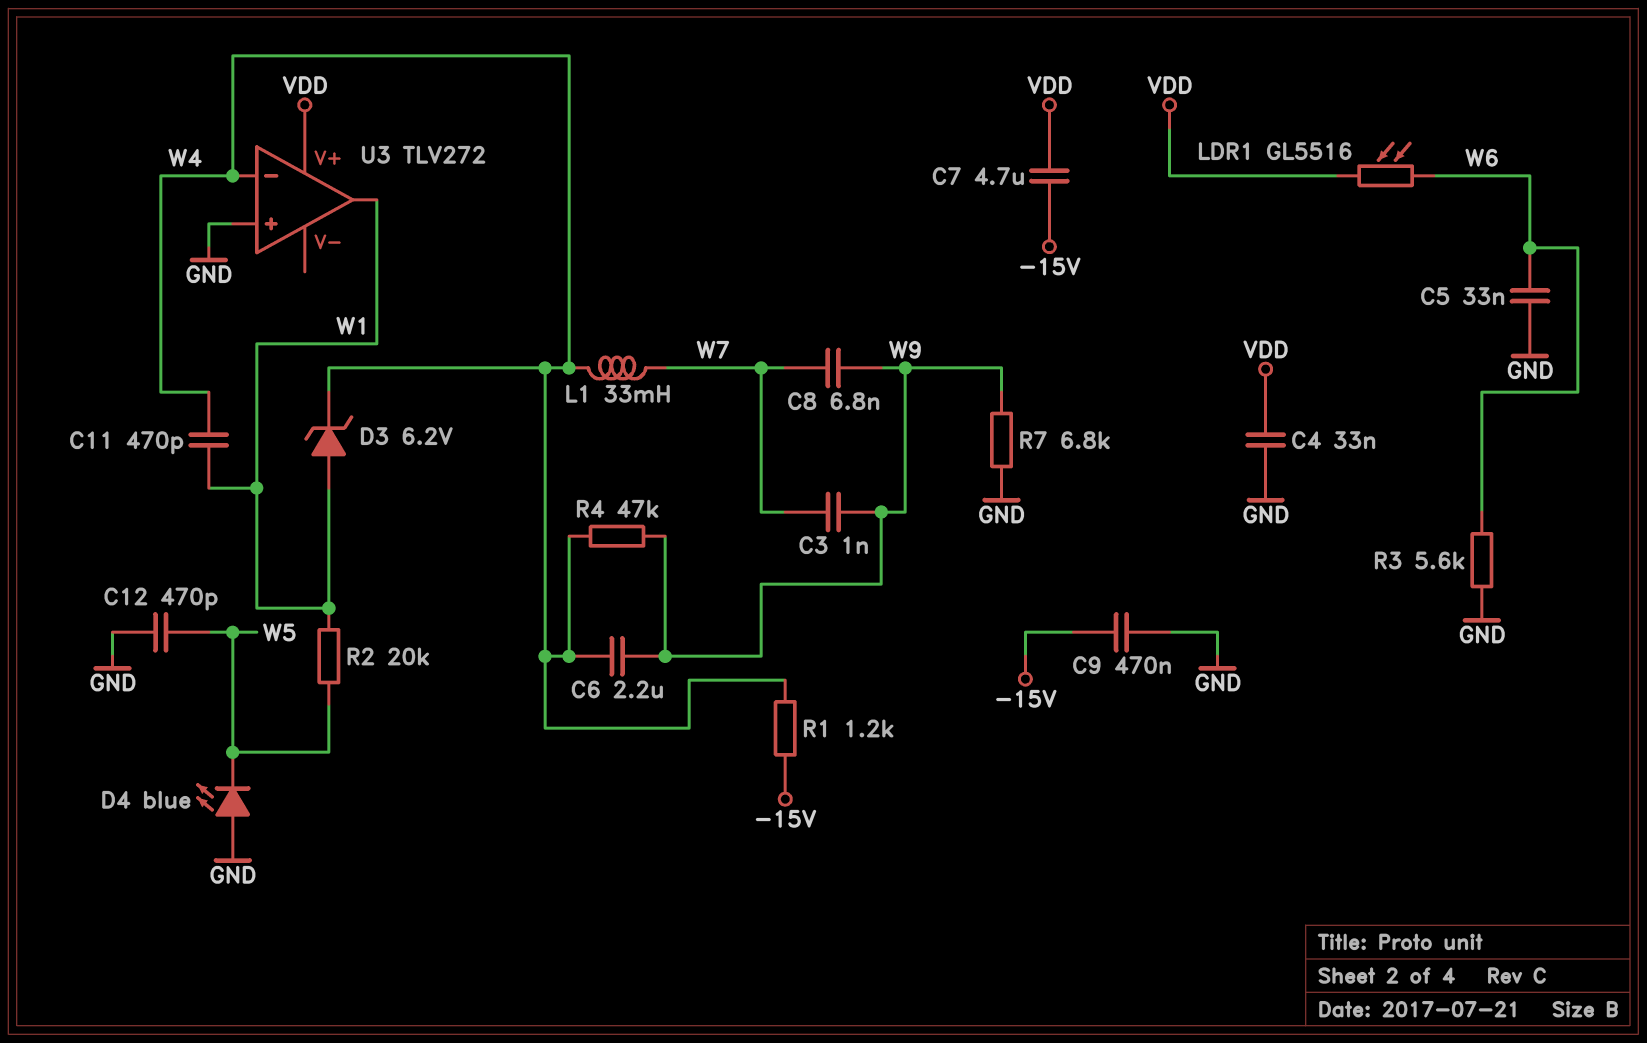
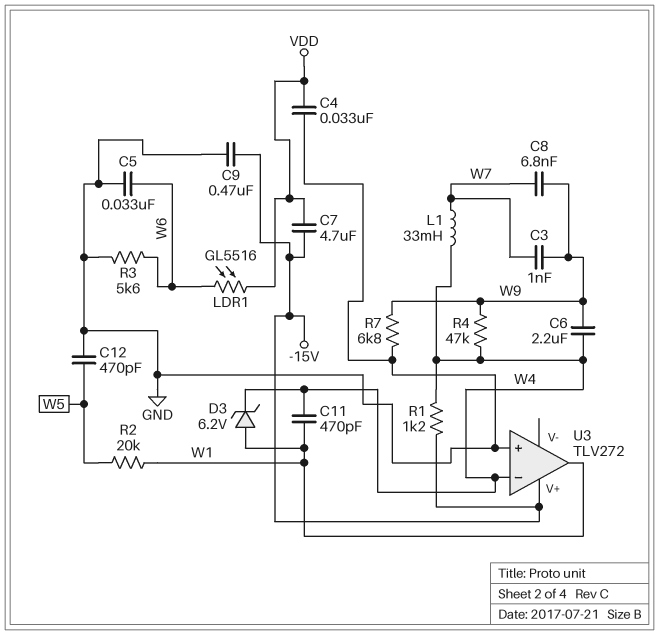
D4: LED blue (A GND, K W5) -> none
U3 pin V+: VDD -> -15V

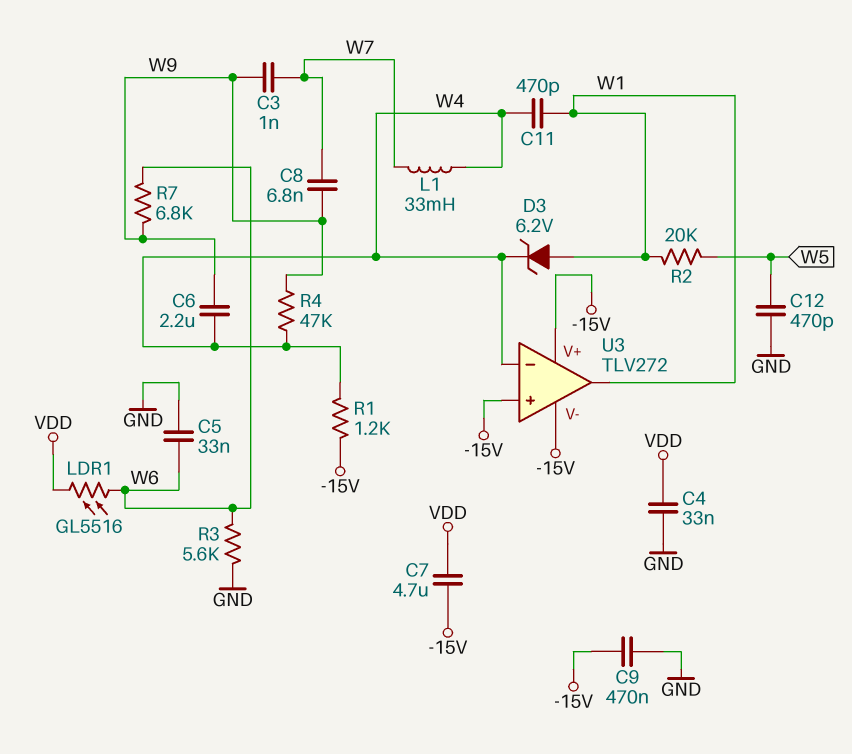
R7: 6.8k (GND, W9) -> 6.8k (W6, W9)
U3 pin V-: none -> -15V
U3 pin in+: GND -> -15V

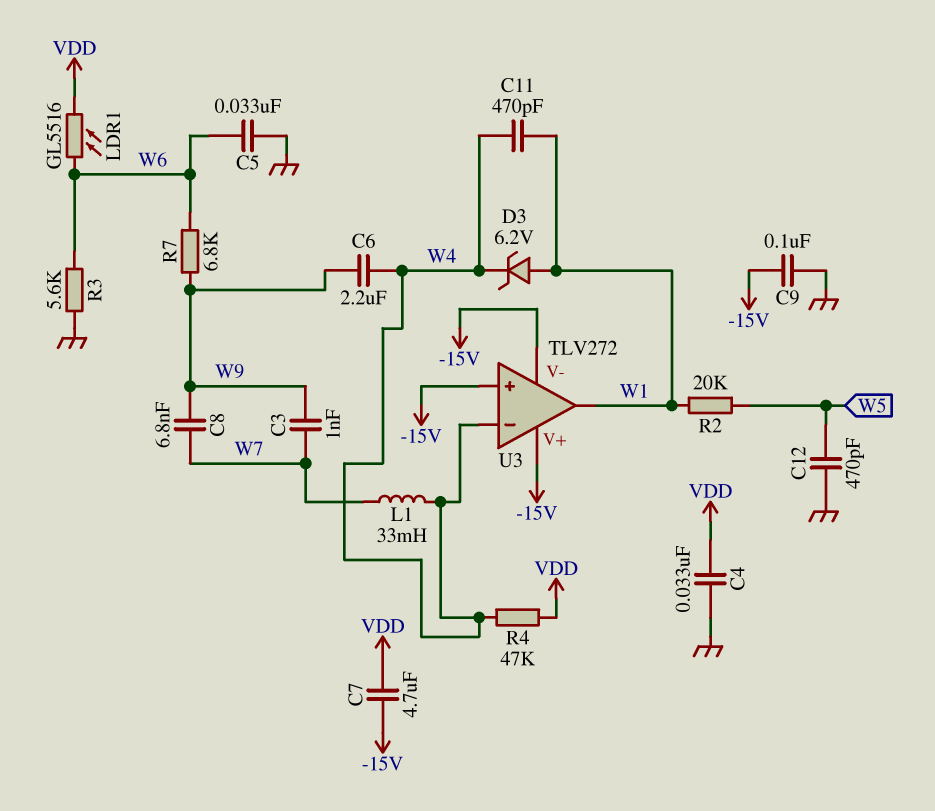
C9: 470nF (-15V, GND) -> 100nF (-15V, GND)
R1: 1.2k (-15V, W4) -> none
R4: 47k (W4, W9) -> 47k (VDD, W4)

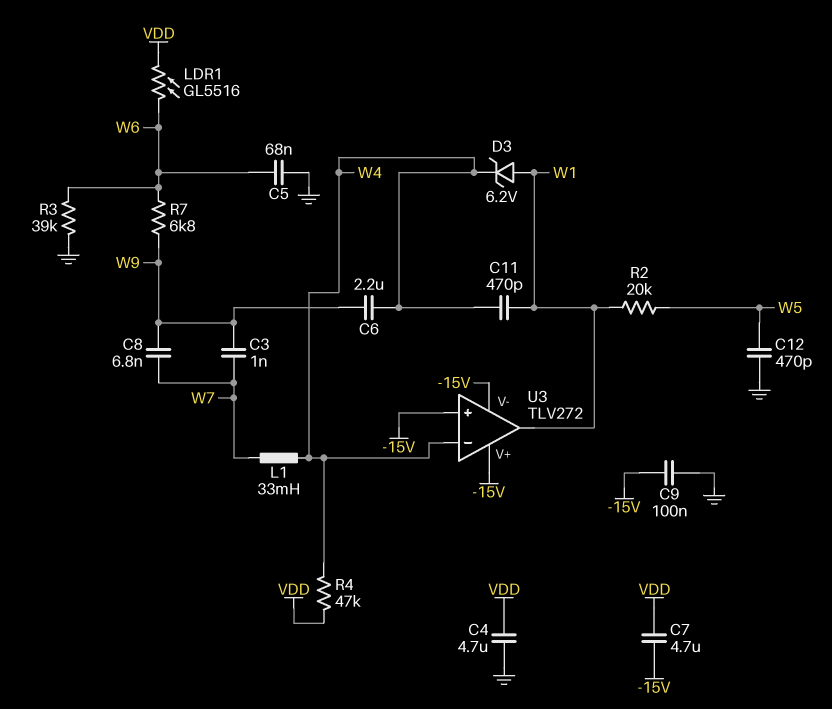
C4: 33nF (GND, VDD) -> 4.7uF (GND, VDD)
C5: 33nF (GND, W6) -> 68nF (GND, W6)
R3: 5.6k (GND, W6) -> 39k (GND, W6)

